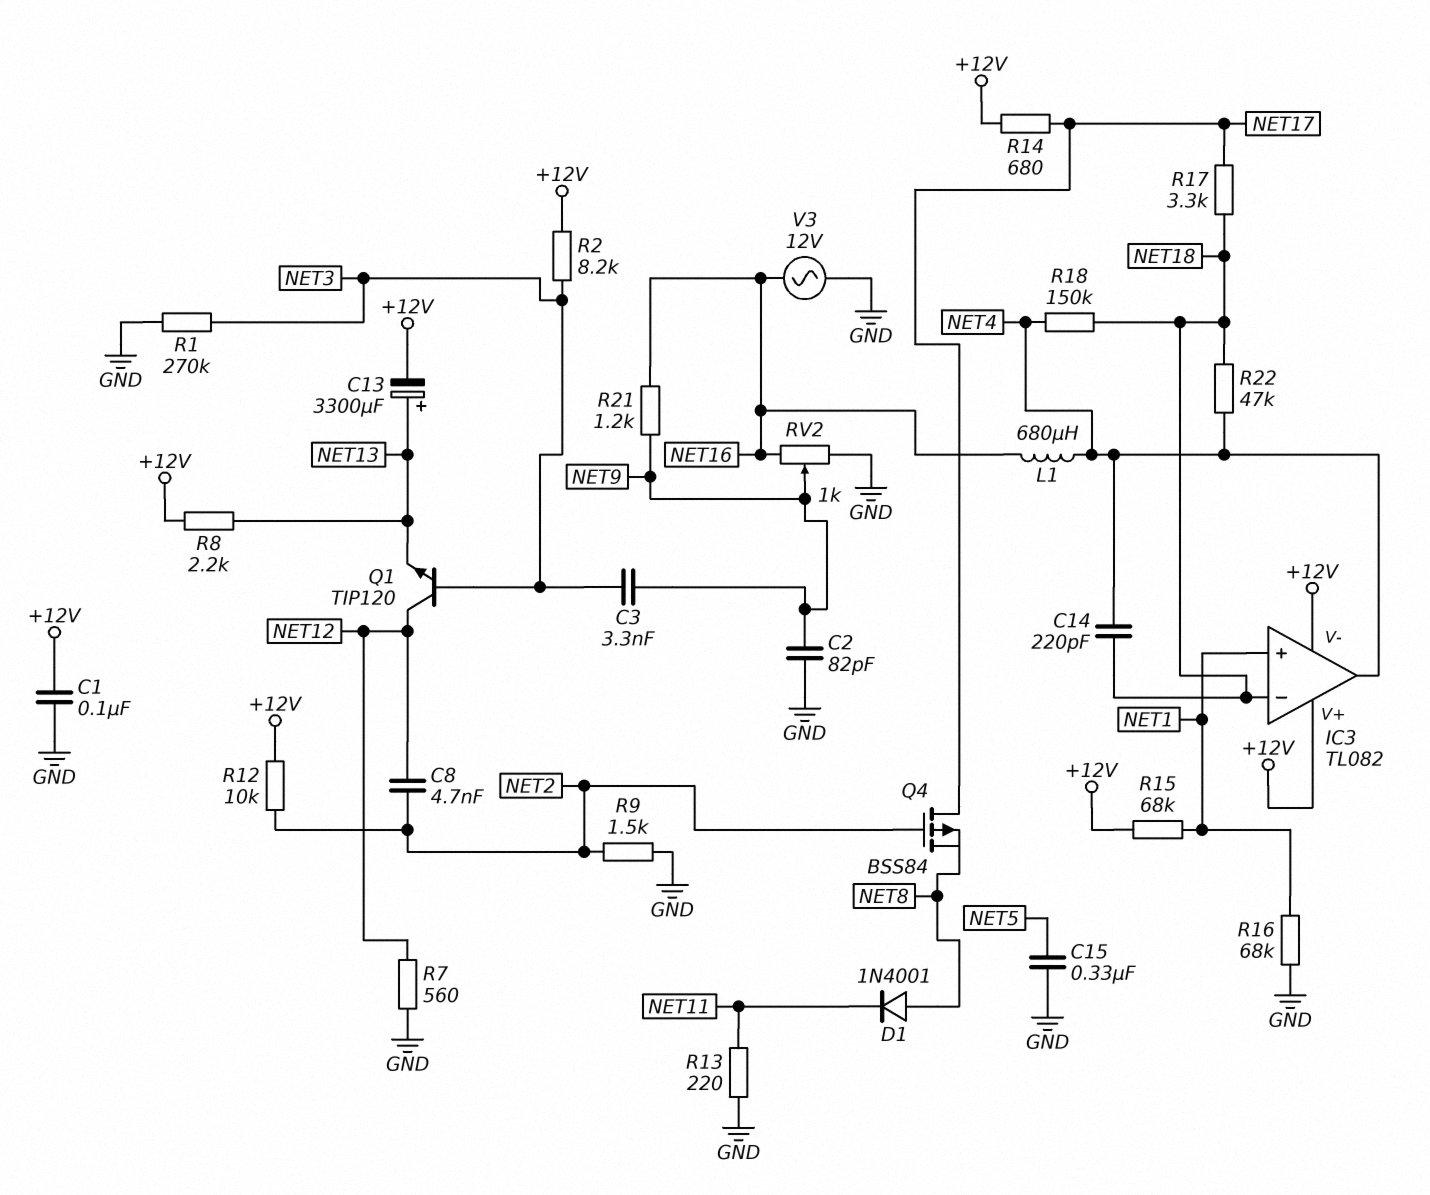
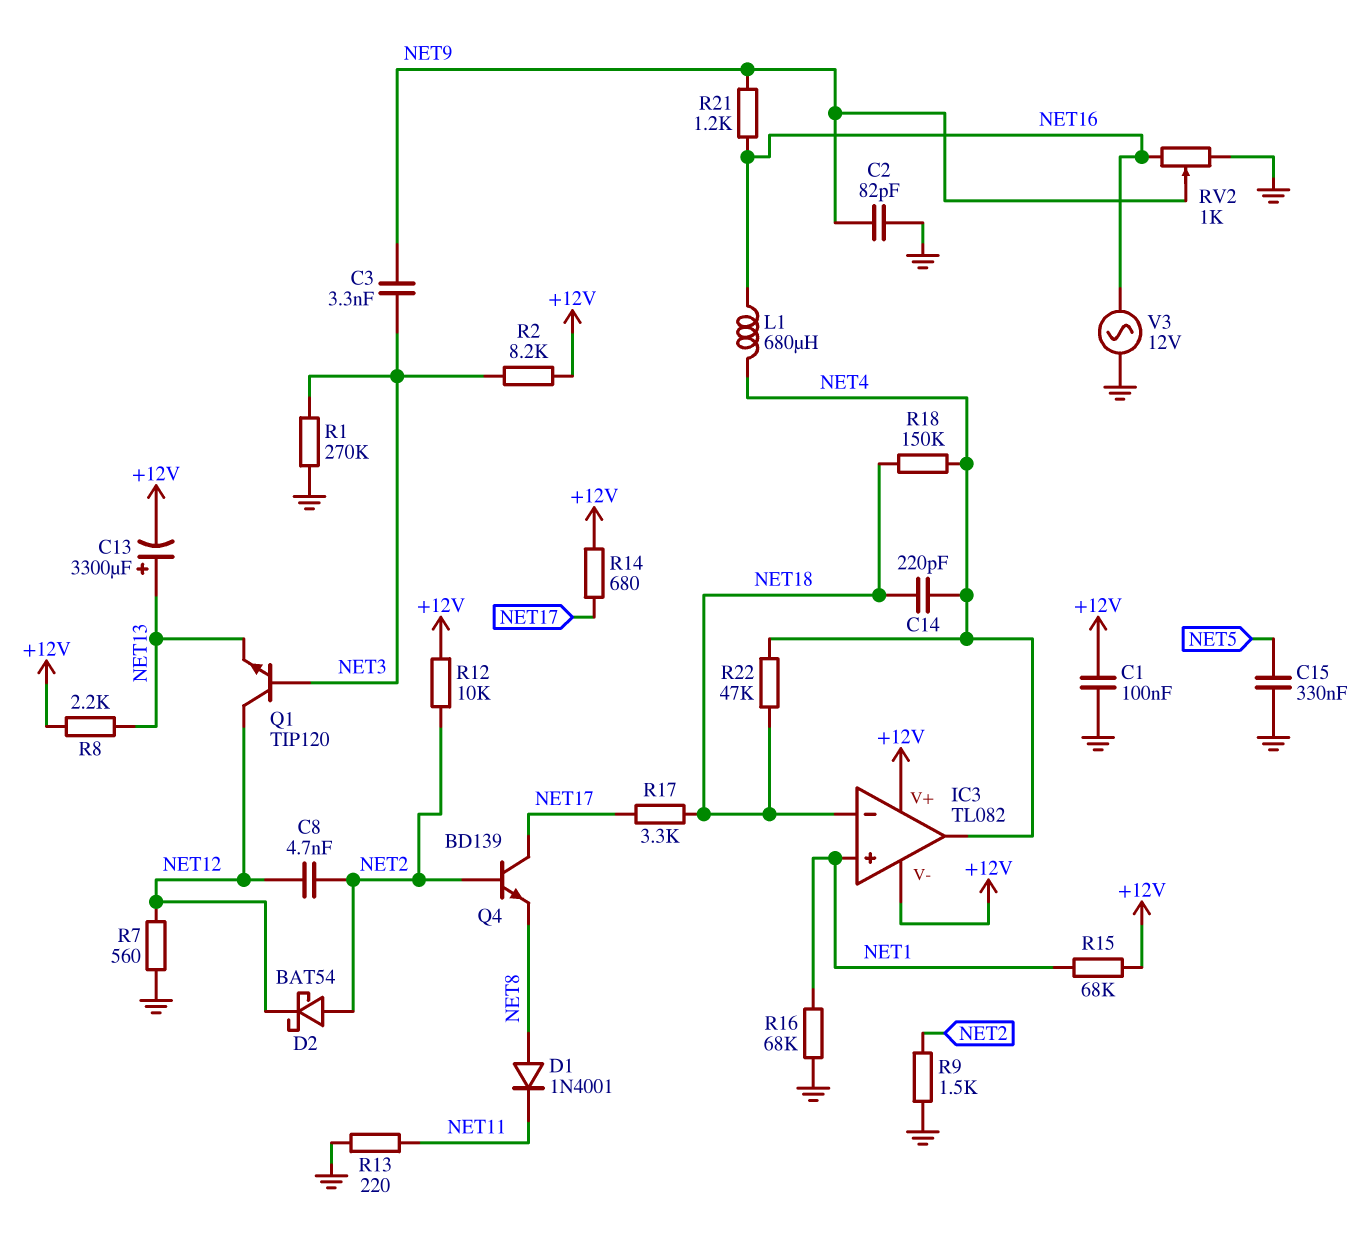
D2: none -> schottky BAT54 (A NET2, K NET12)
Q4: PMOS BSS84 (G NET2, D NET17, S NET8) -> NPN BD139 (B NET2, C NET17, E NET8)

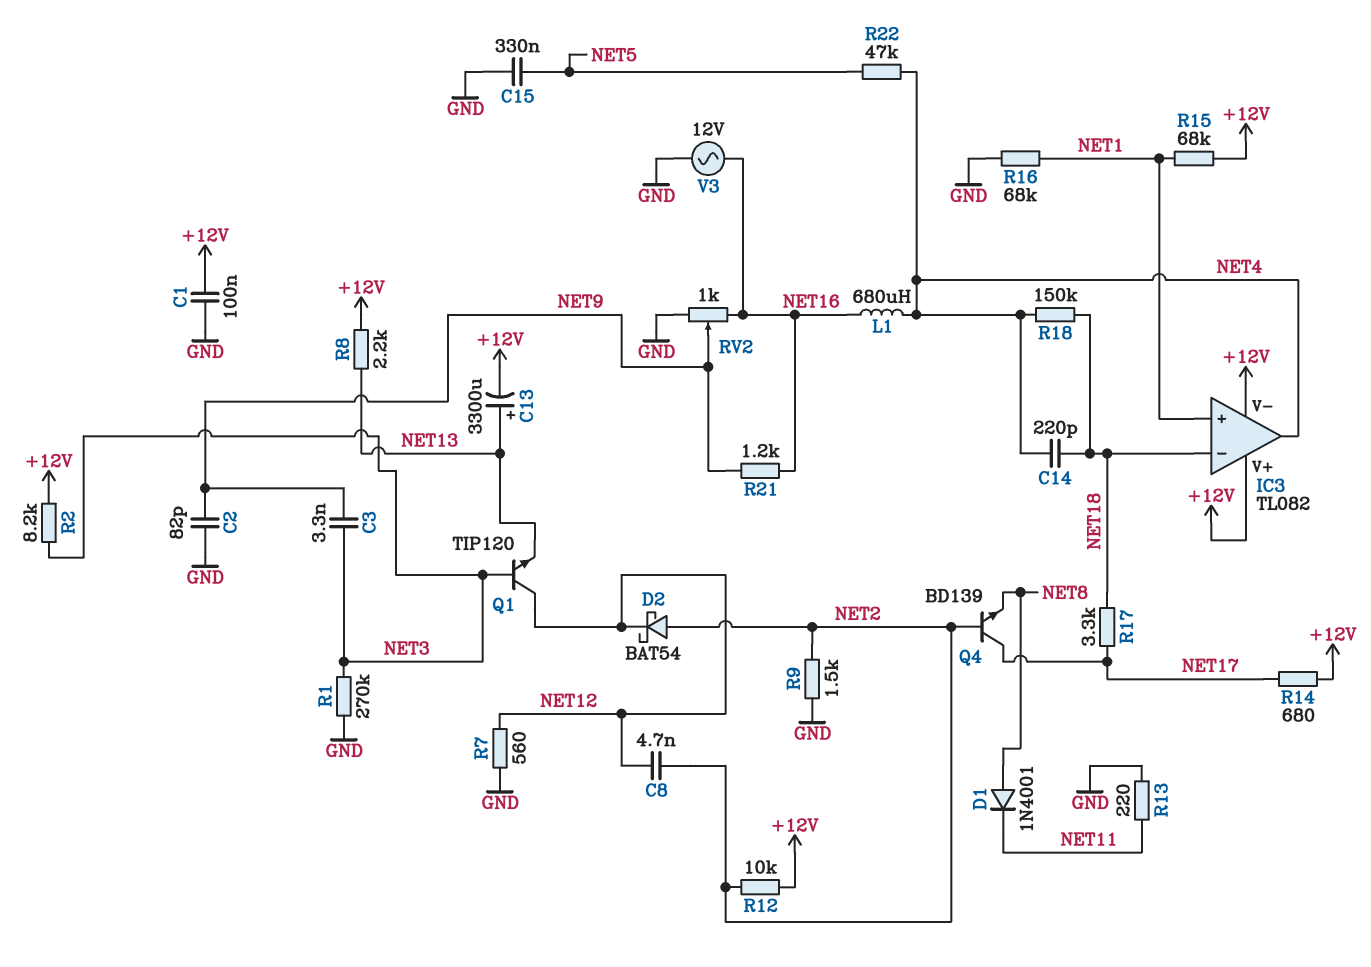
R22: 47k (NET4, NET18) -> 47k (NET4, NET5)

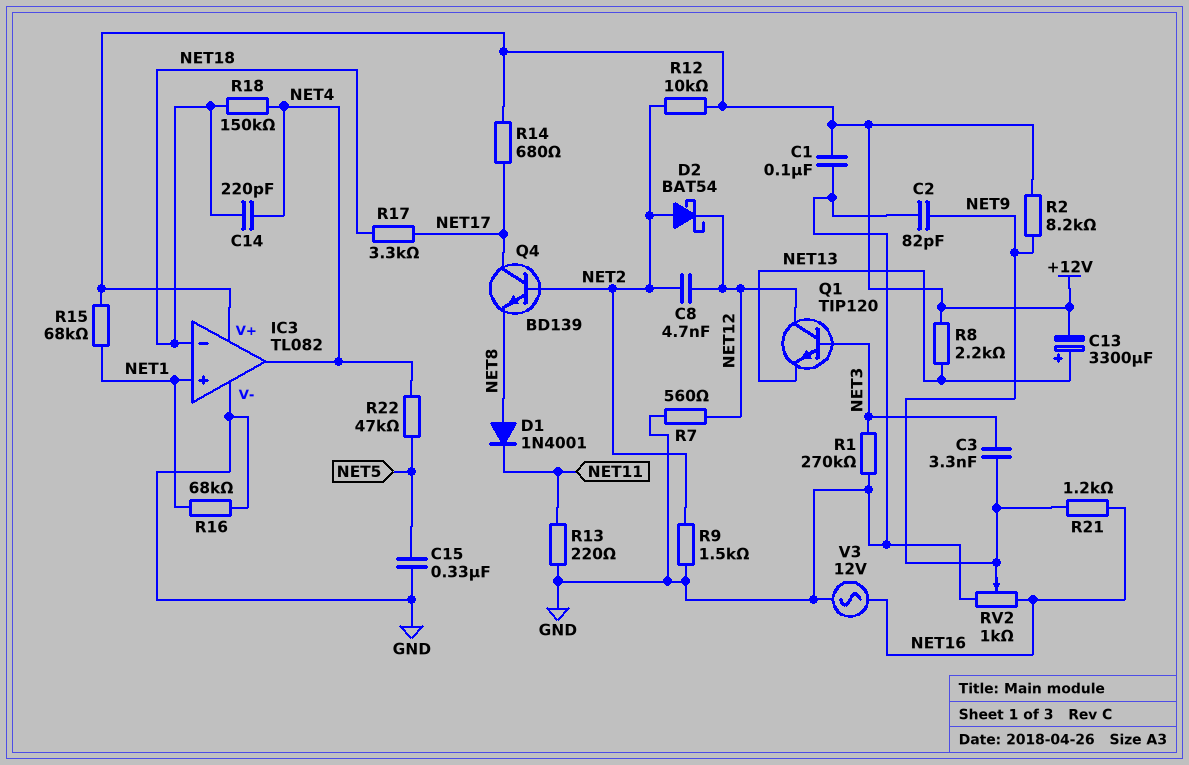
IC3 pin V-: +12V -> GND
L1: 680uH (NET4, NET16) -> none
R2: 8.2k (+12V, NET3) -> 8.2k (+12V, NET9)

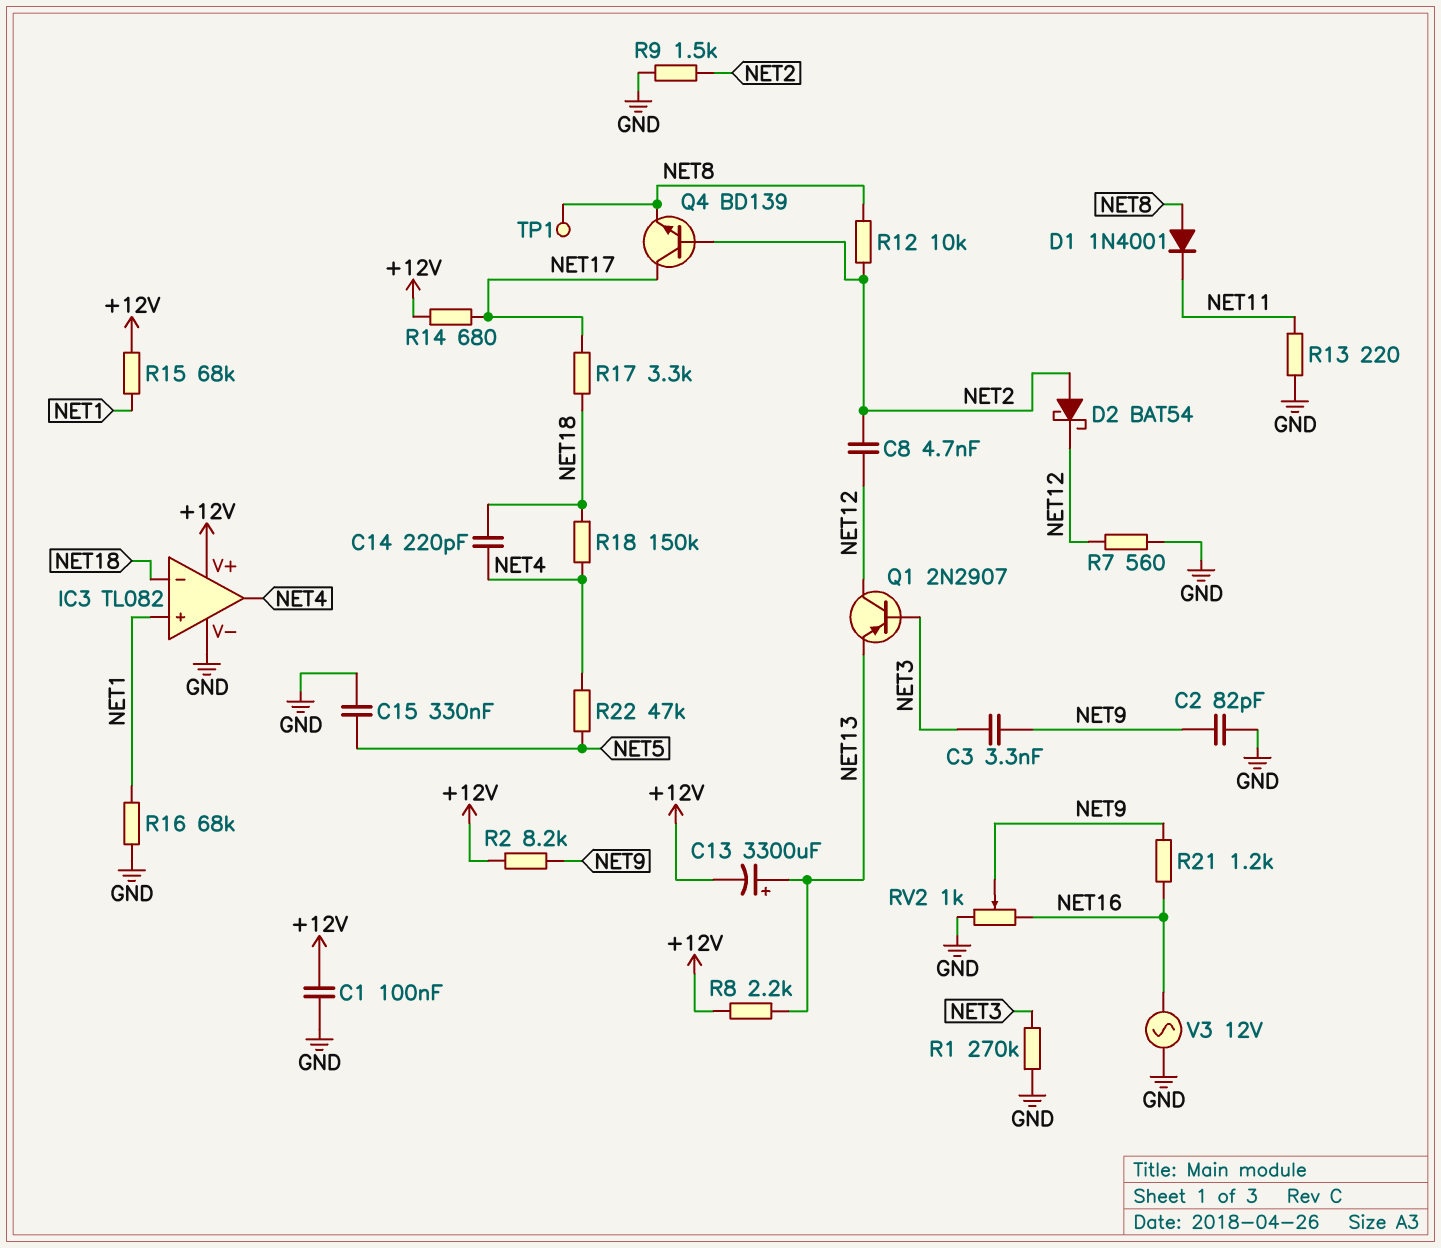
Q1: NPN TIP120 (B NET3, C NET12, E NET13) -> PNP 2N2907 (B NET3, C NET12, E NET13)
R12: 10k (+12V, NET2) -> 10k (NET2, NET8)
TP1: none -> test point (NET8)

